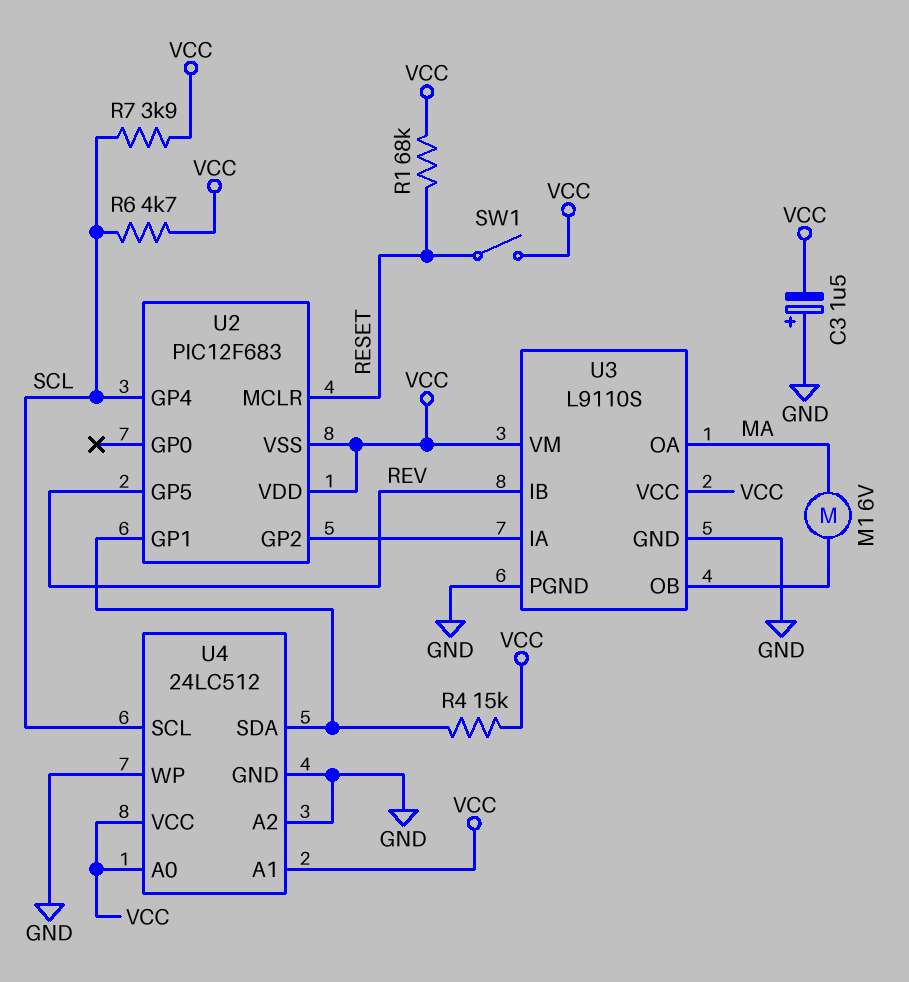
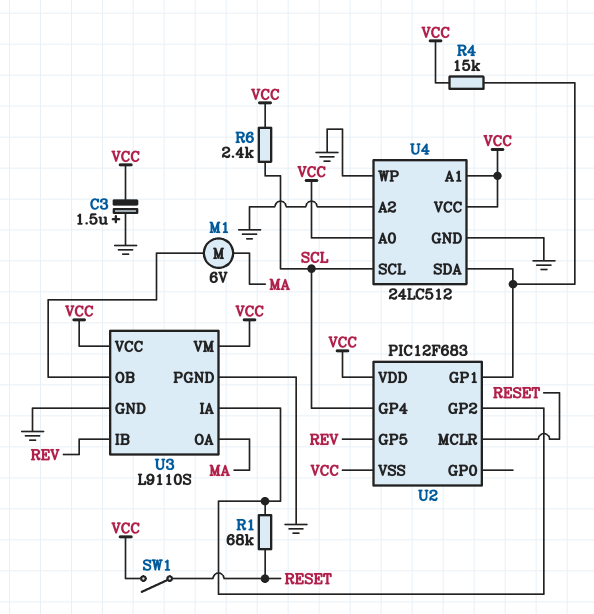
R1: 68k (RESET, VCC) -> 68k (RESET, U2/GP2)
R6: 4.7k (SCL, VCC) -> 2.4k (SCL, VCC)
R7: 3.9k (SCL, VCC) -> none

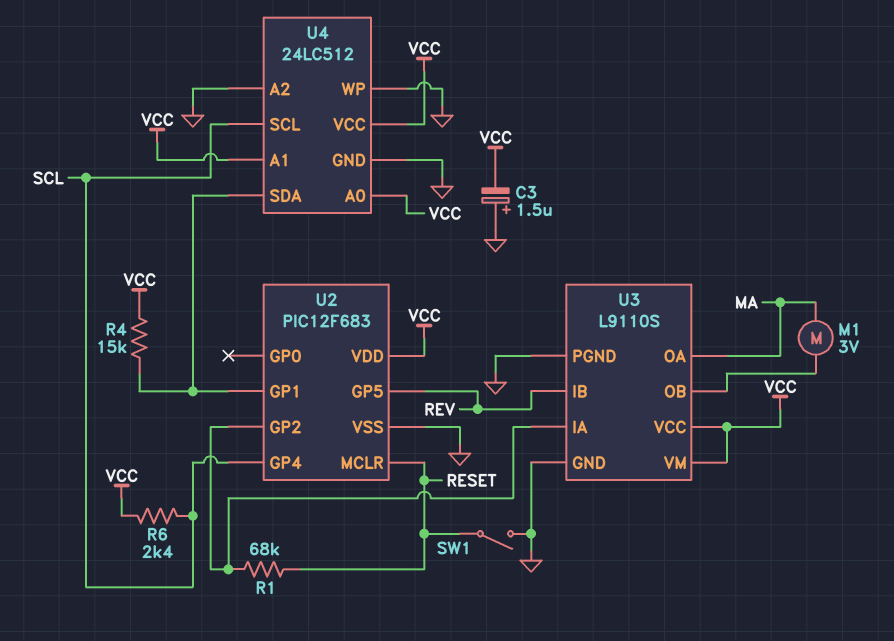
M1: motor 6V (MA, U3/OB) -> motor 3V (MA, U3/OB)
SW1: switch (RESET, VCC) -> switch (GND, RESET)
U2 pin VSS: VCC -> GND

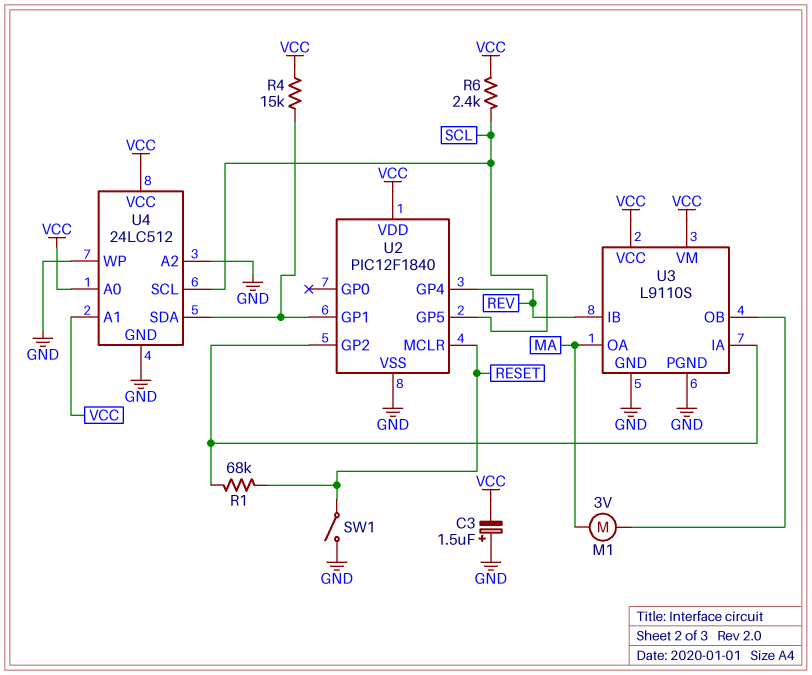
U2: PIC12F683 -> PIC12F1840
U2 pin GP4: SCL -> REV
U2 pin GP5: REV -> SCL

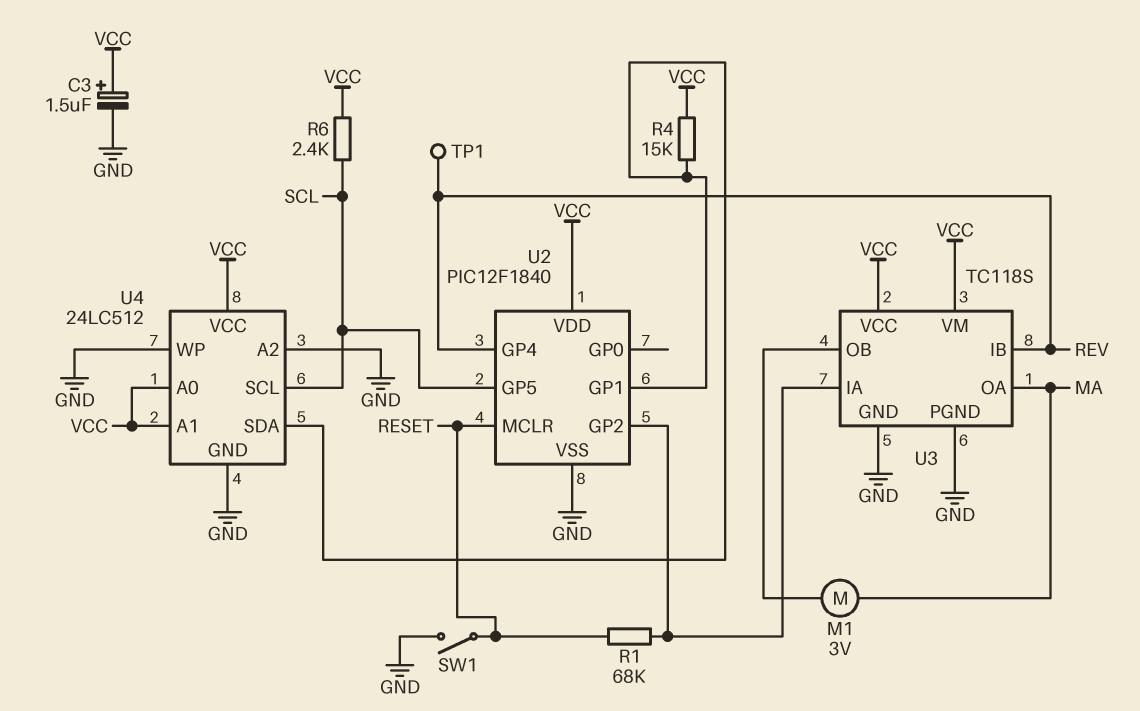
C3: 1.5uF (plus GND, minus VCC) -> 1.5uF (plus VCC, minus GND)
TP1: none -> test point (REV)
U3: L9110S -> TC118S

